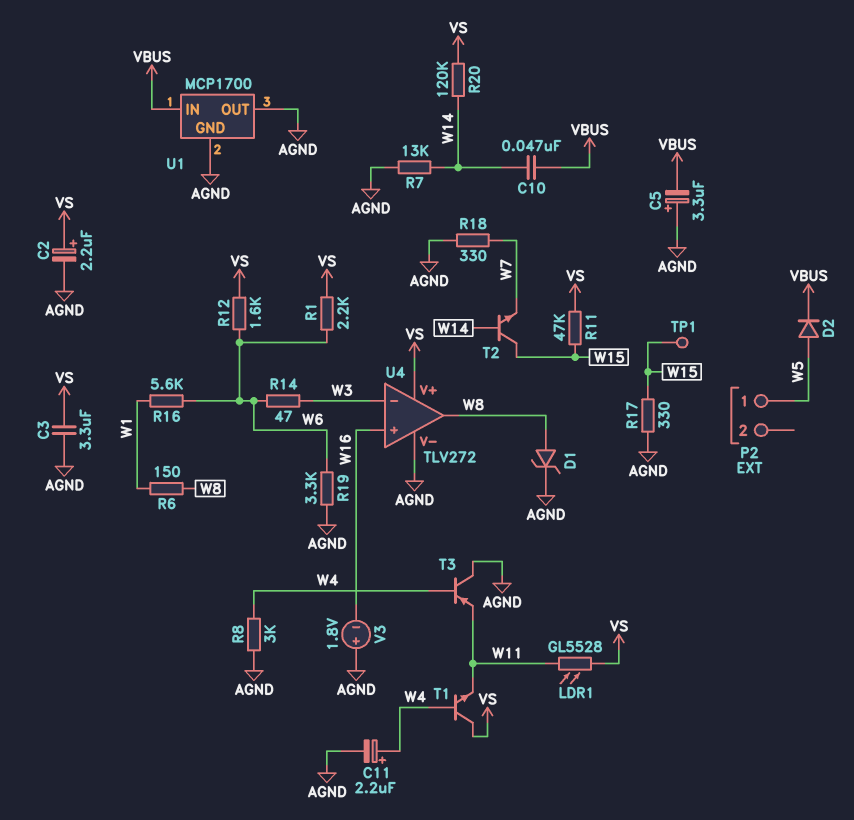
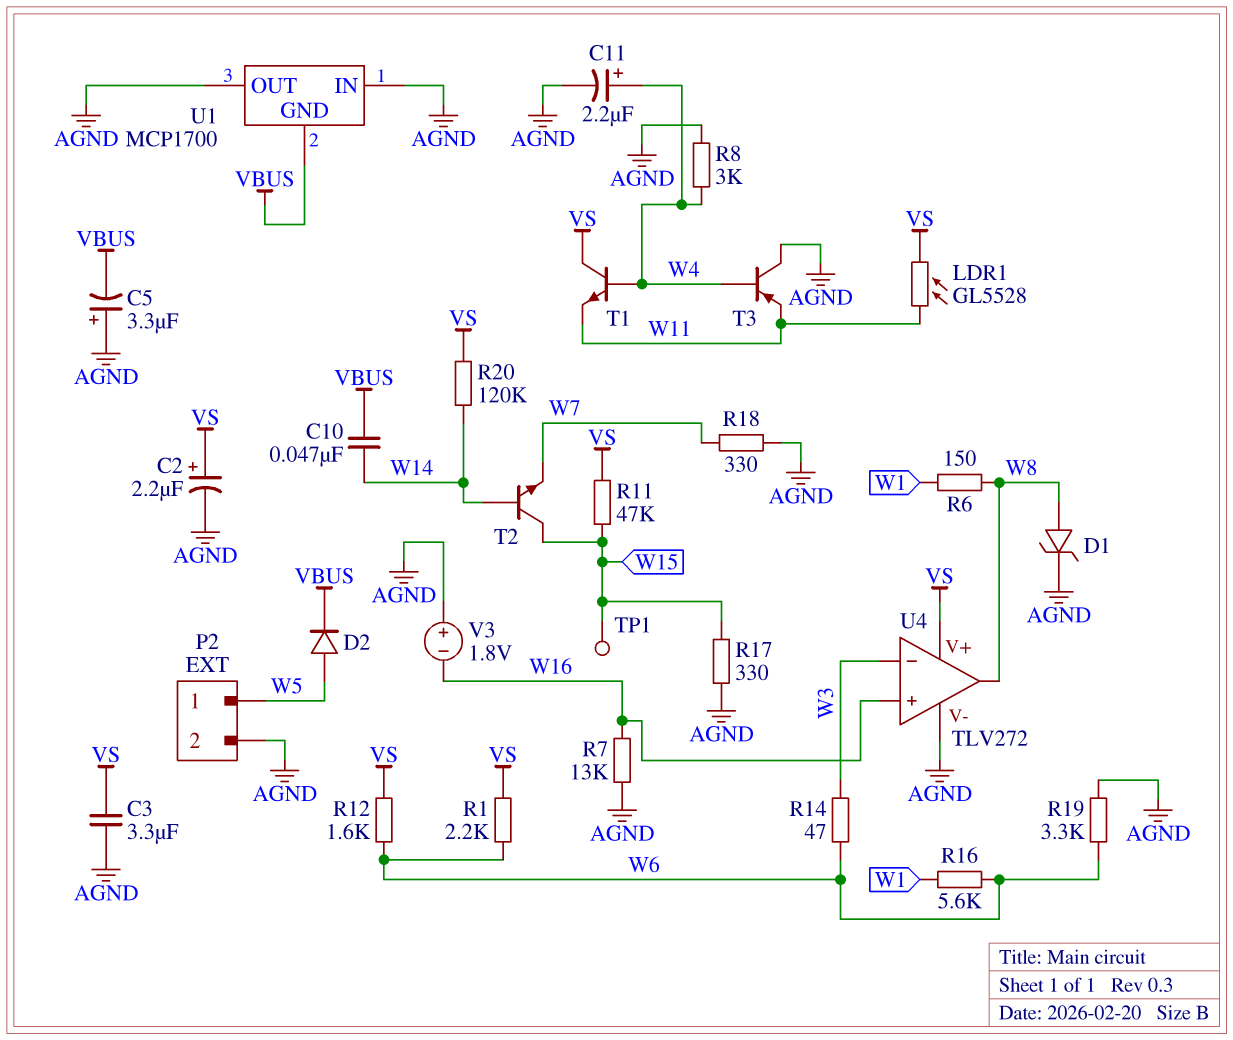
P2 pin 2: none -> AGND
R7: 13k (AGND, W14) -> 13k (AGND, W16)
U1 pin GND: AGND -> VBUS
U1 pin IN: VBUS -> AGND

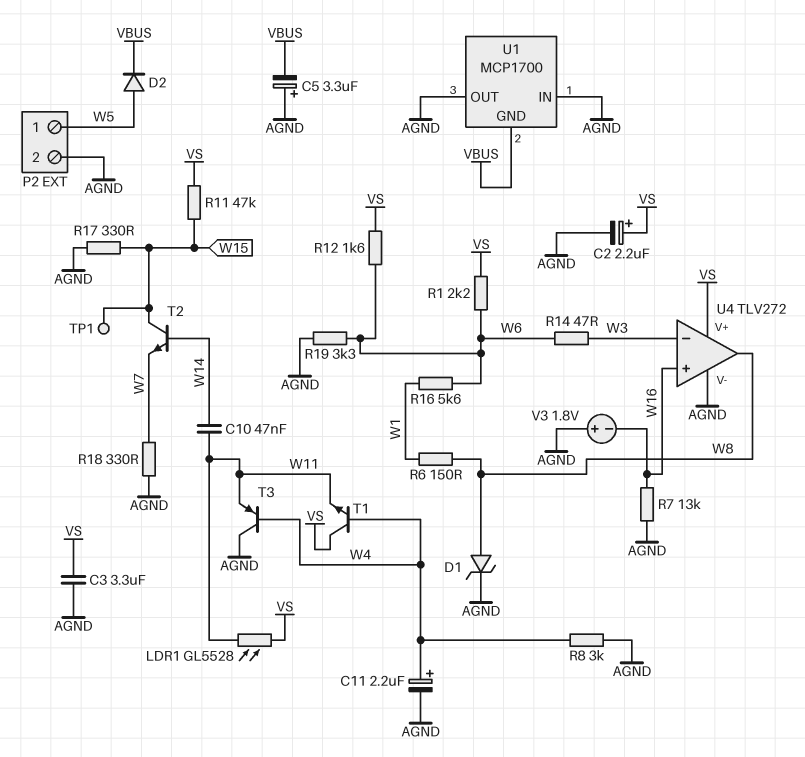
C10: 47nF (VBUS, W14) -> 47nF (W11, W14)
R20: 120k (VS, W14) -> none

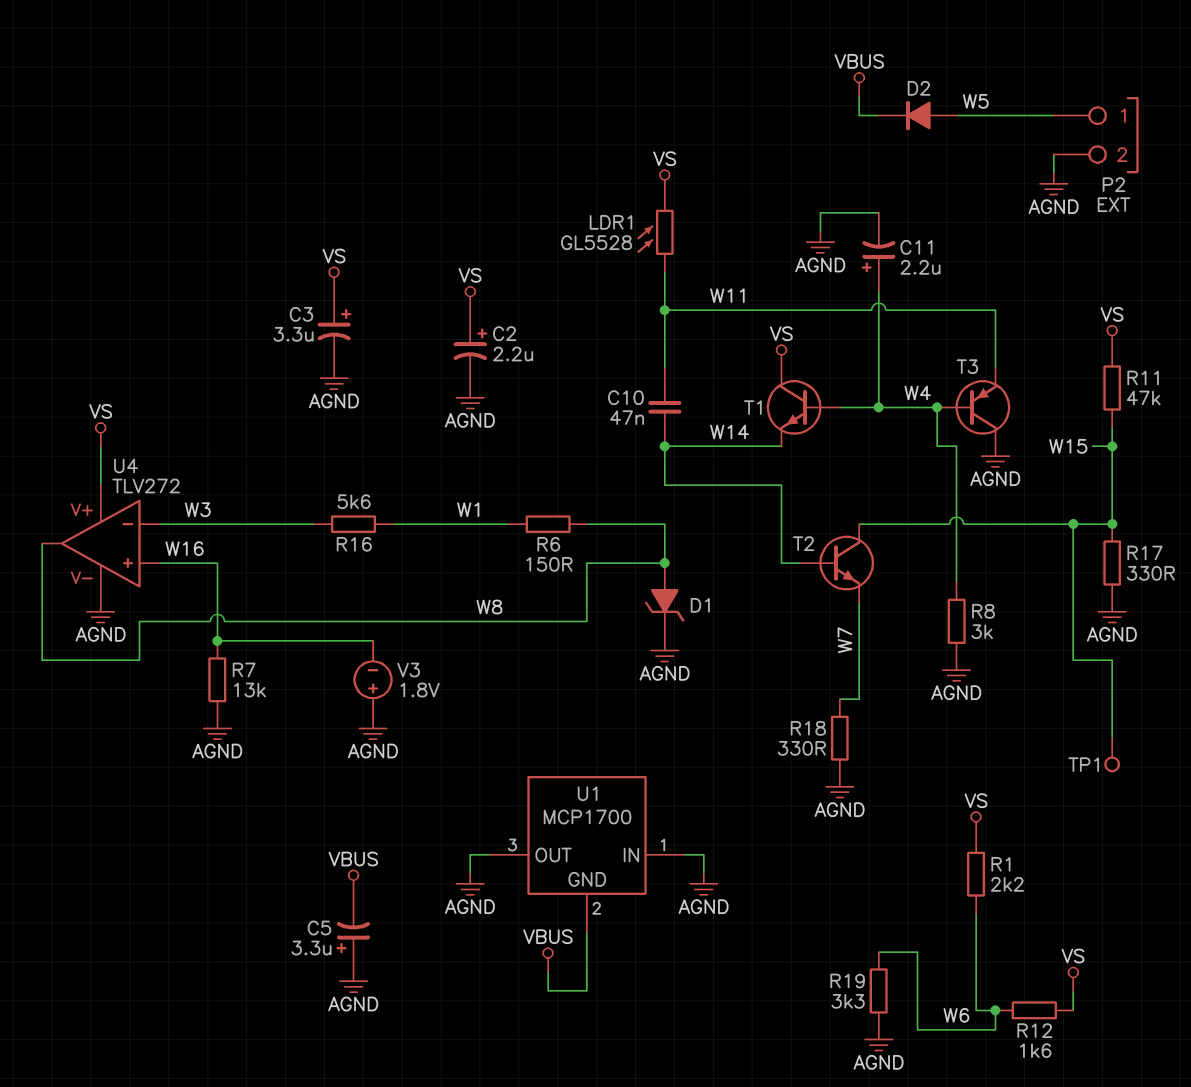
C3: 3.3uF (AGND, VS) -> 3.3uF (plus VS, minus AGND)
R14: 47 (W3, W6) -> none
R16: 5.6k (W1, W6) -> 5.6k (W1, W3)
T1: NPN (B W4, C VS, E W11) -> NPN (B W4, C VS, E W14)

